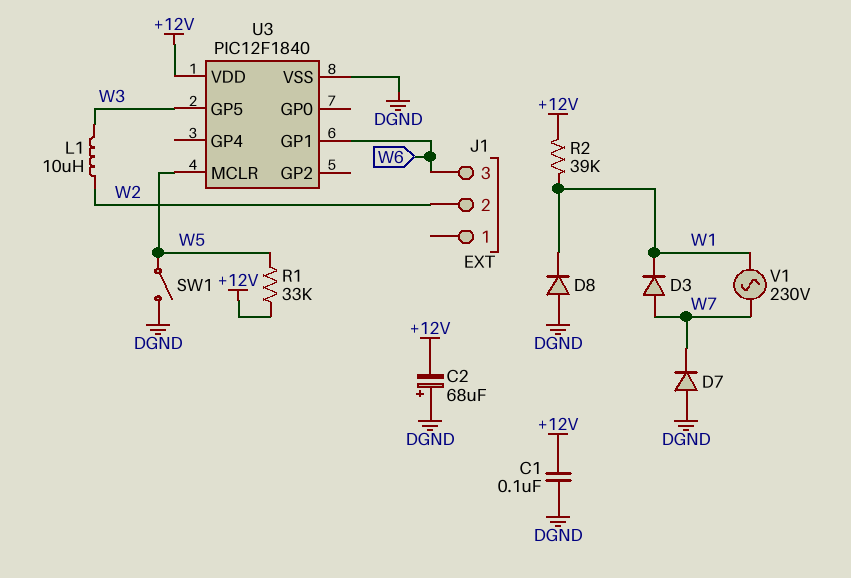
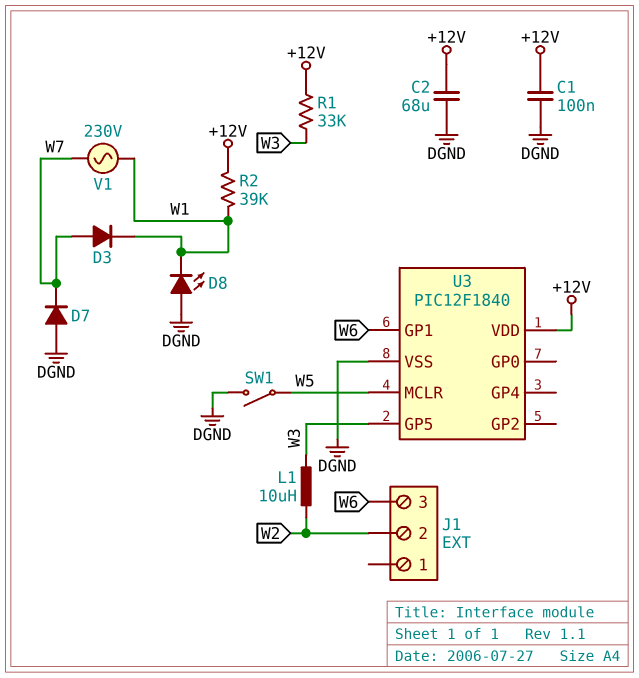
C2: 68uF (plus DGND, minus +12V) -> 68uF (+12V, DGND)
D8: diode (A DGND, K W1) -> LED (A DGND, K W1)
R1: 33k (+12V, W5) -> 33k (+12V, W3)

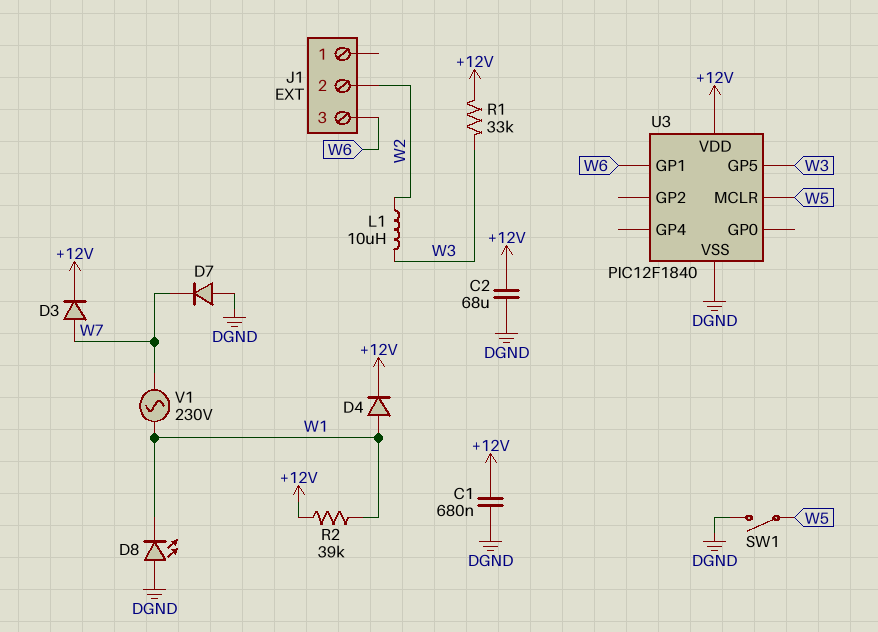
C1: 100nF (+12V, DGND) -> 680nF (+12V, DGND)
D3: diode (A W7, K W1) -> diode (A W7, K +12V)
D4: none -> diode (A W1, K +12V)

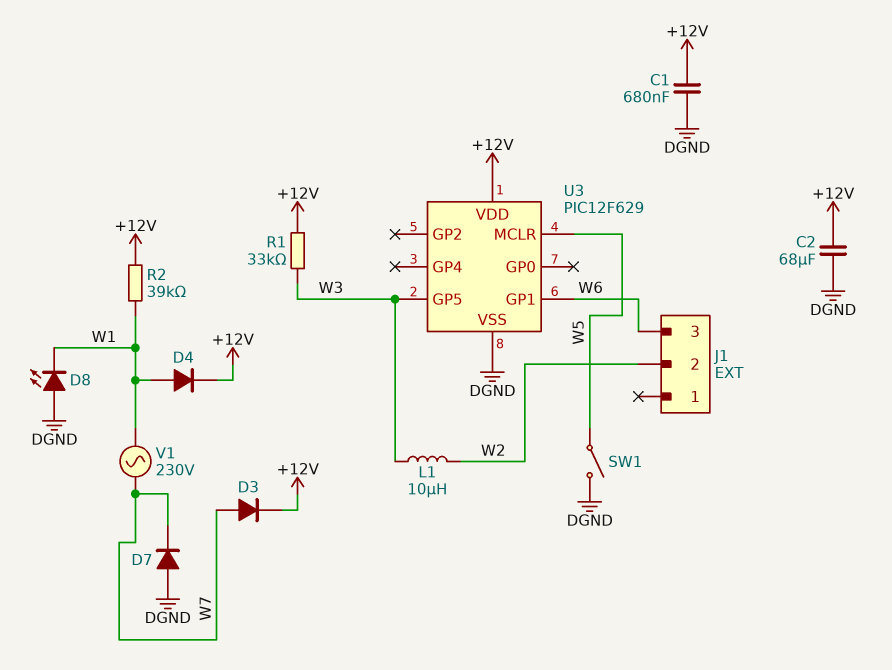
U3: PIC12F1840 -> PIC12F629

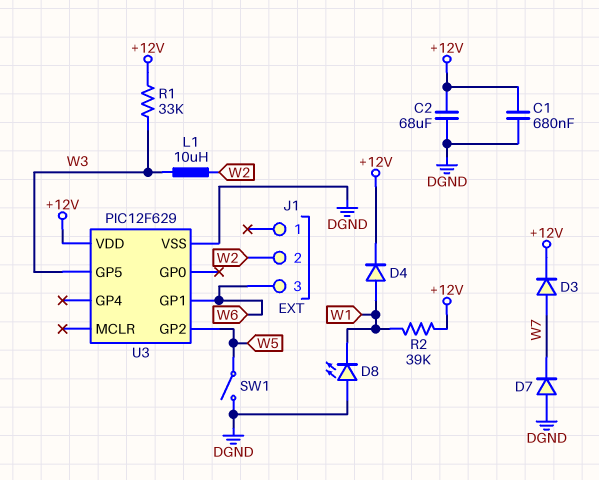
U3 pin GP2: none -> W5
U3 pin MCLR: W5 -> none
V1: AC 230V (W1, W7) -> none

